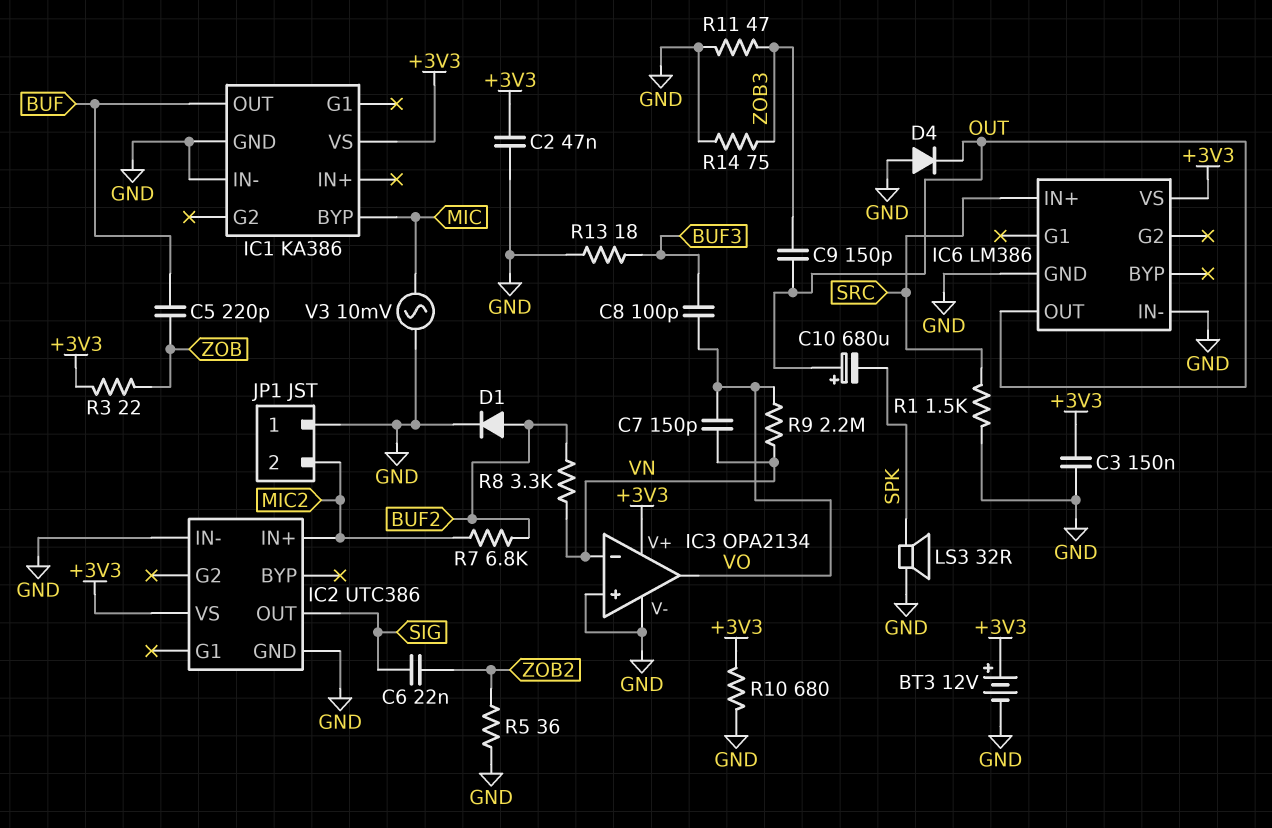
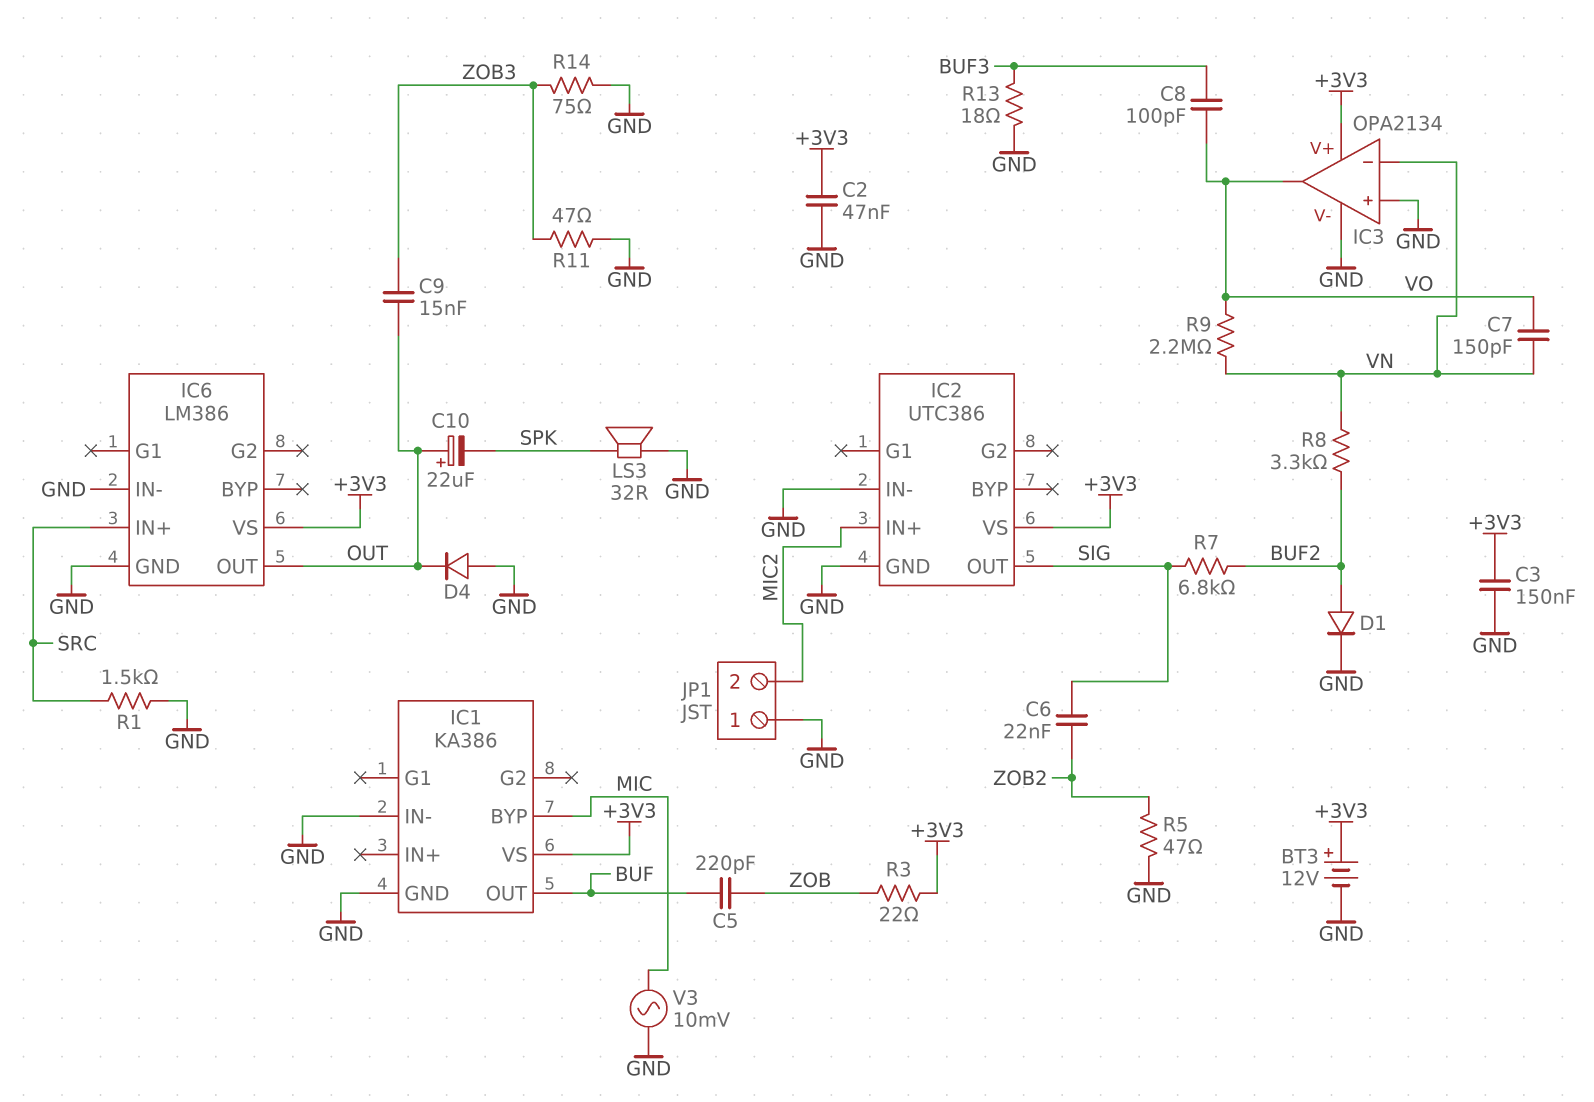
C9: 150pF (OUT, ZOB3) -> 15nF (OUT, ZOB3)
C10: 680uF (plus OUT, minus SPK) -> 22uF (plus OUT, minus SPK)
R5: 36 (GND, ZOB2) -> 47 (GND, ZOB2)
R7: 6.8k (BUF2, MIC2) -> 6.8k (BUF2, SIG)
R10: 680 (+3V3, GND) -> none

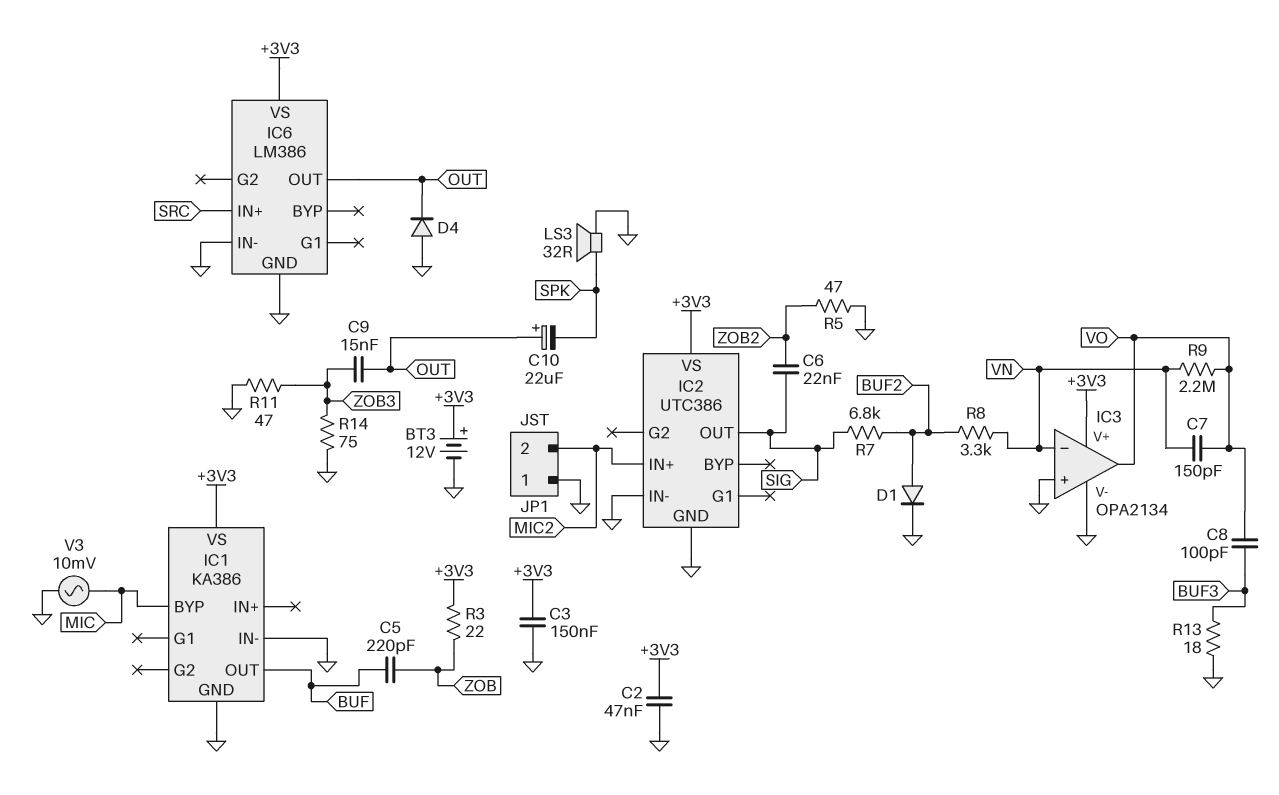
R1: 1.5k (GND, SRC) -> none

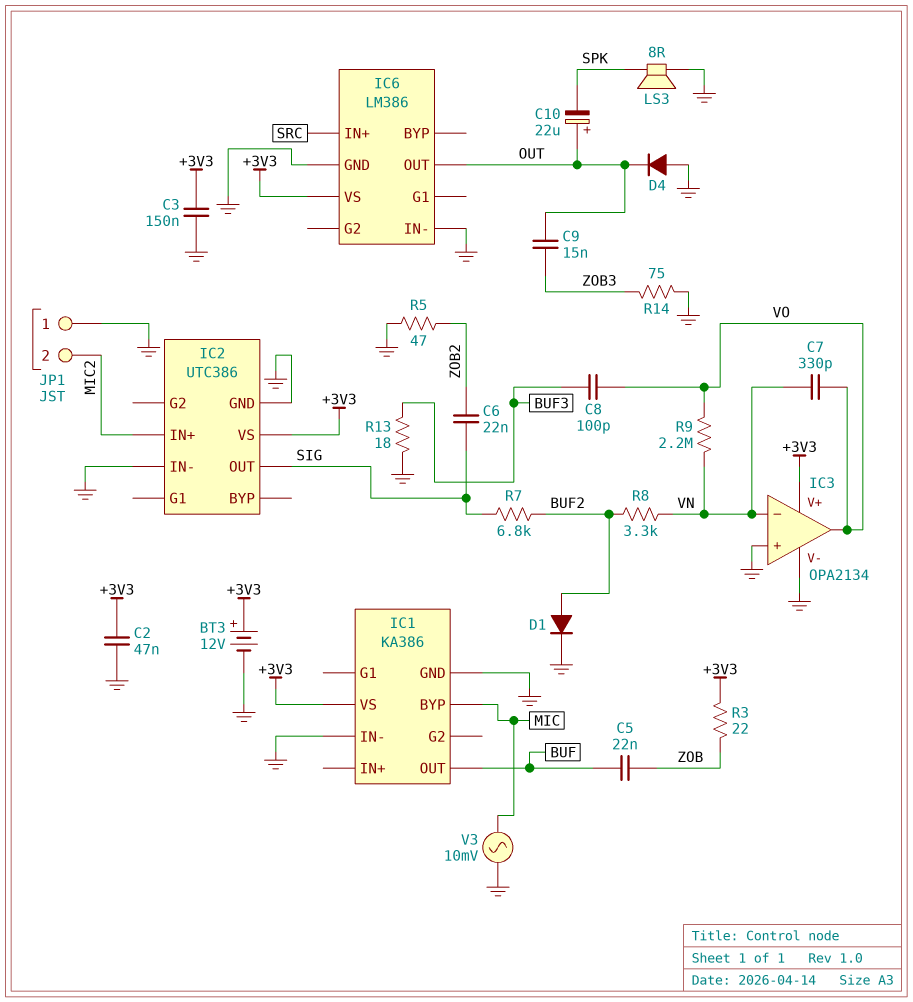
C5: 220pF (BUF, ZOB) -> 22nF (BUF, ZOB)
C7: 150pF (VN, VO) -> 330pF (VN, VO)
LS3: speaker 32R (GND, SPK) -> speaker 8R (GND, SPK)
R11: 47 (GND, ZOB3) -> none

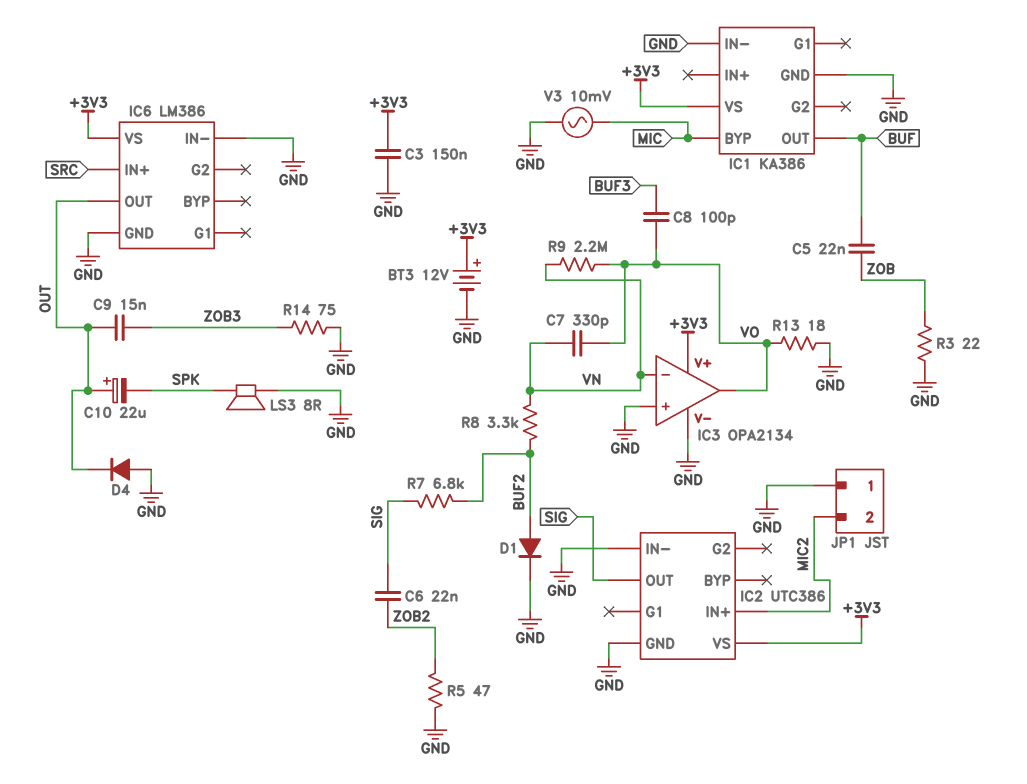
C2: 47nF (+3V3, GND) -> none
R3: 22 (+3V3, ZOB) -> 22 (GND, ZOB)
R13: 18 (BUF3, GND) -> 18 (GND, VO)

